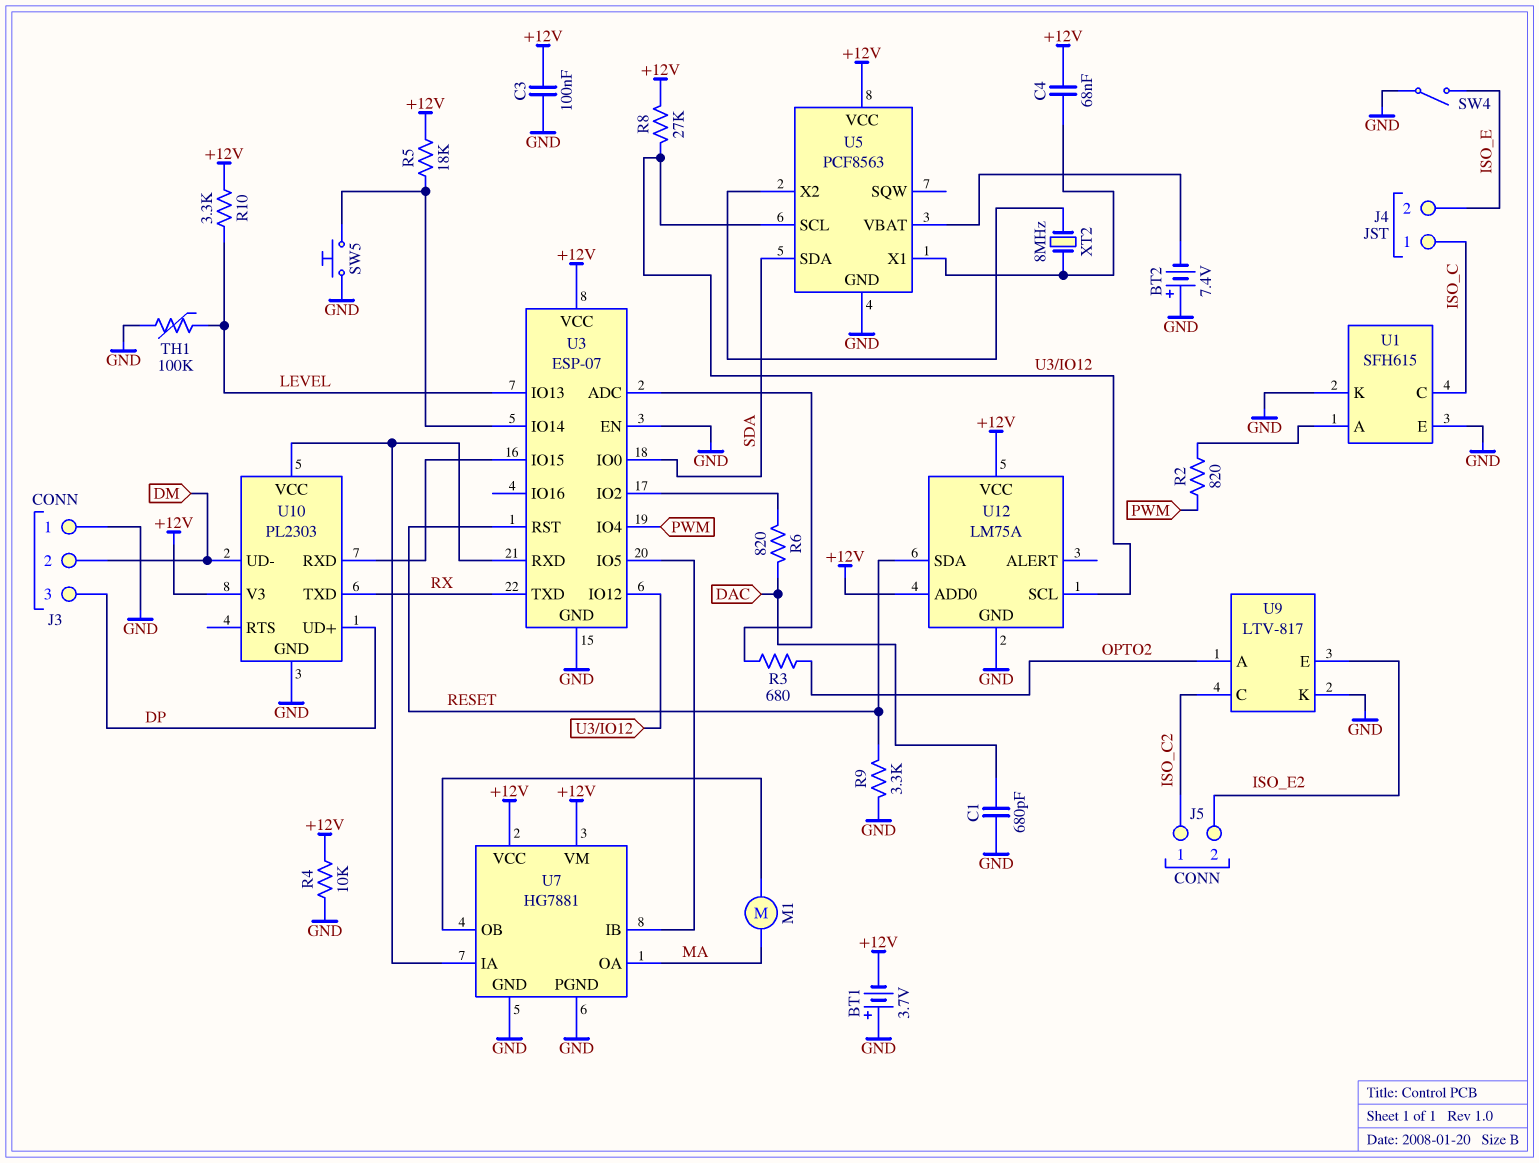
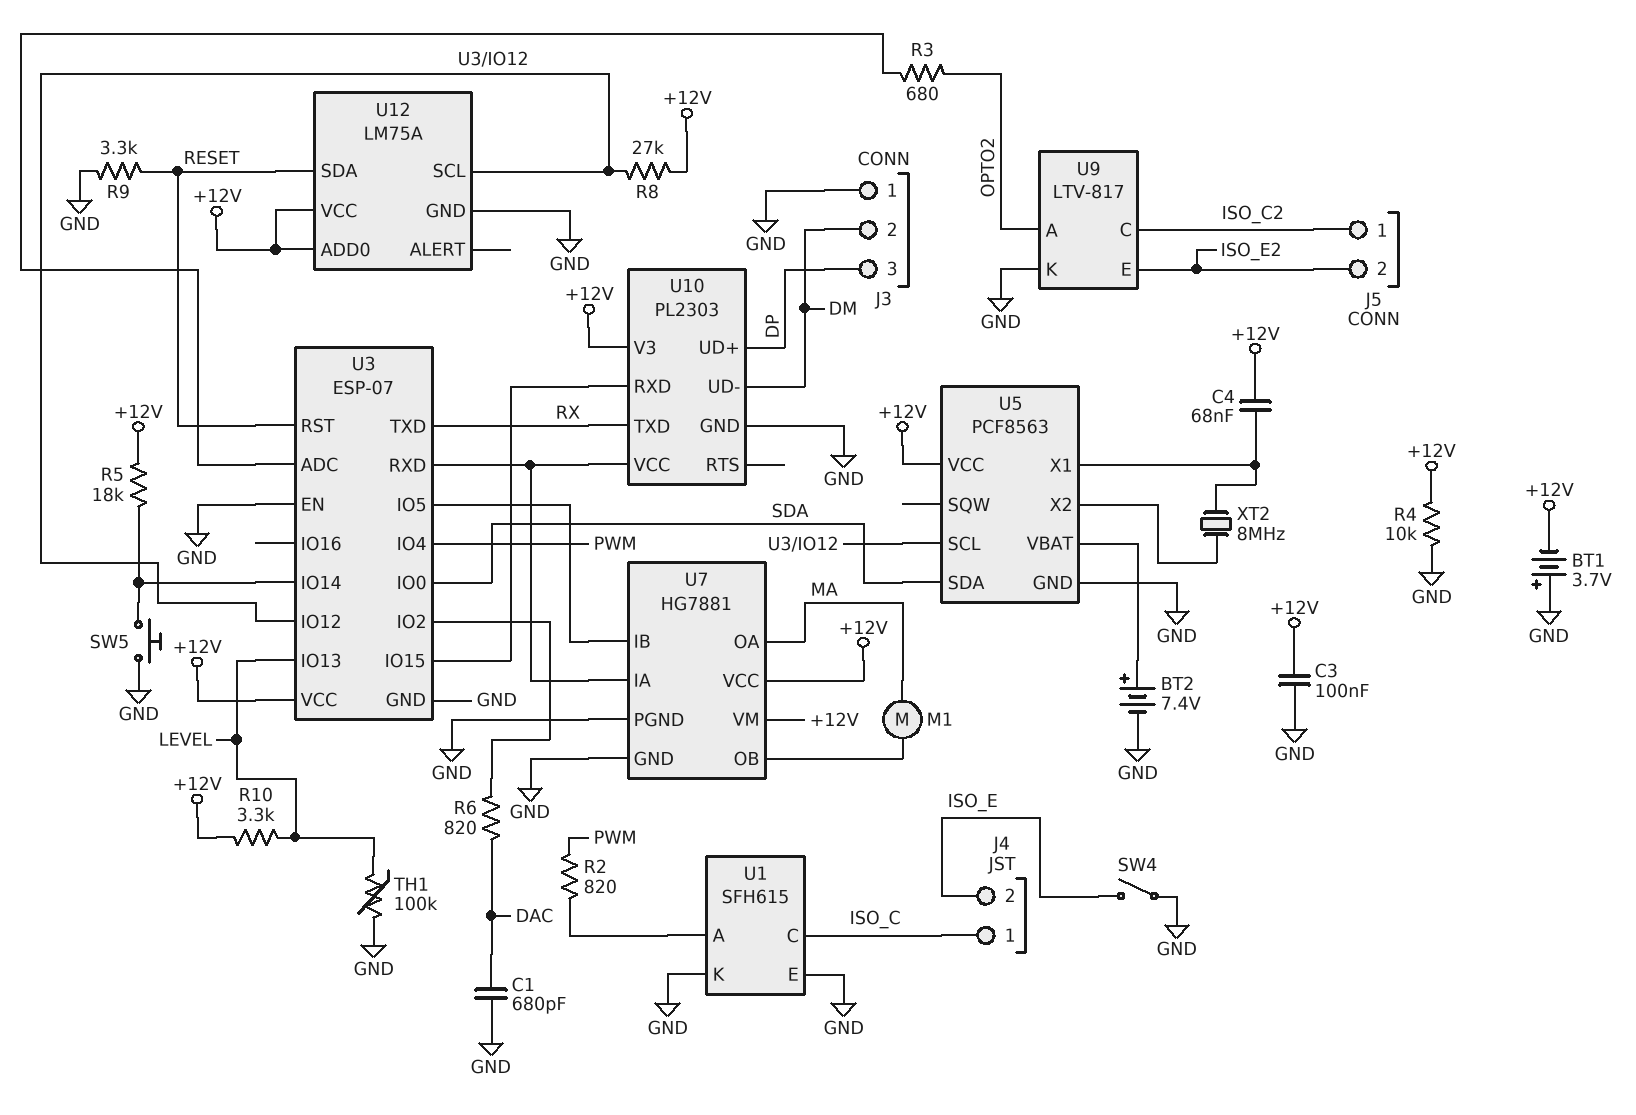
BT2: 7.4V (plus GND, minus U5/VBAT) -> 7.4V (plus U5/VBAT, minus GND)

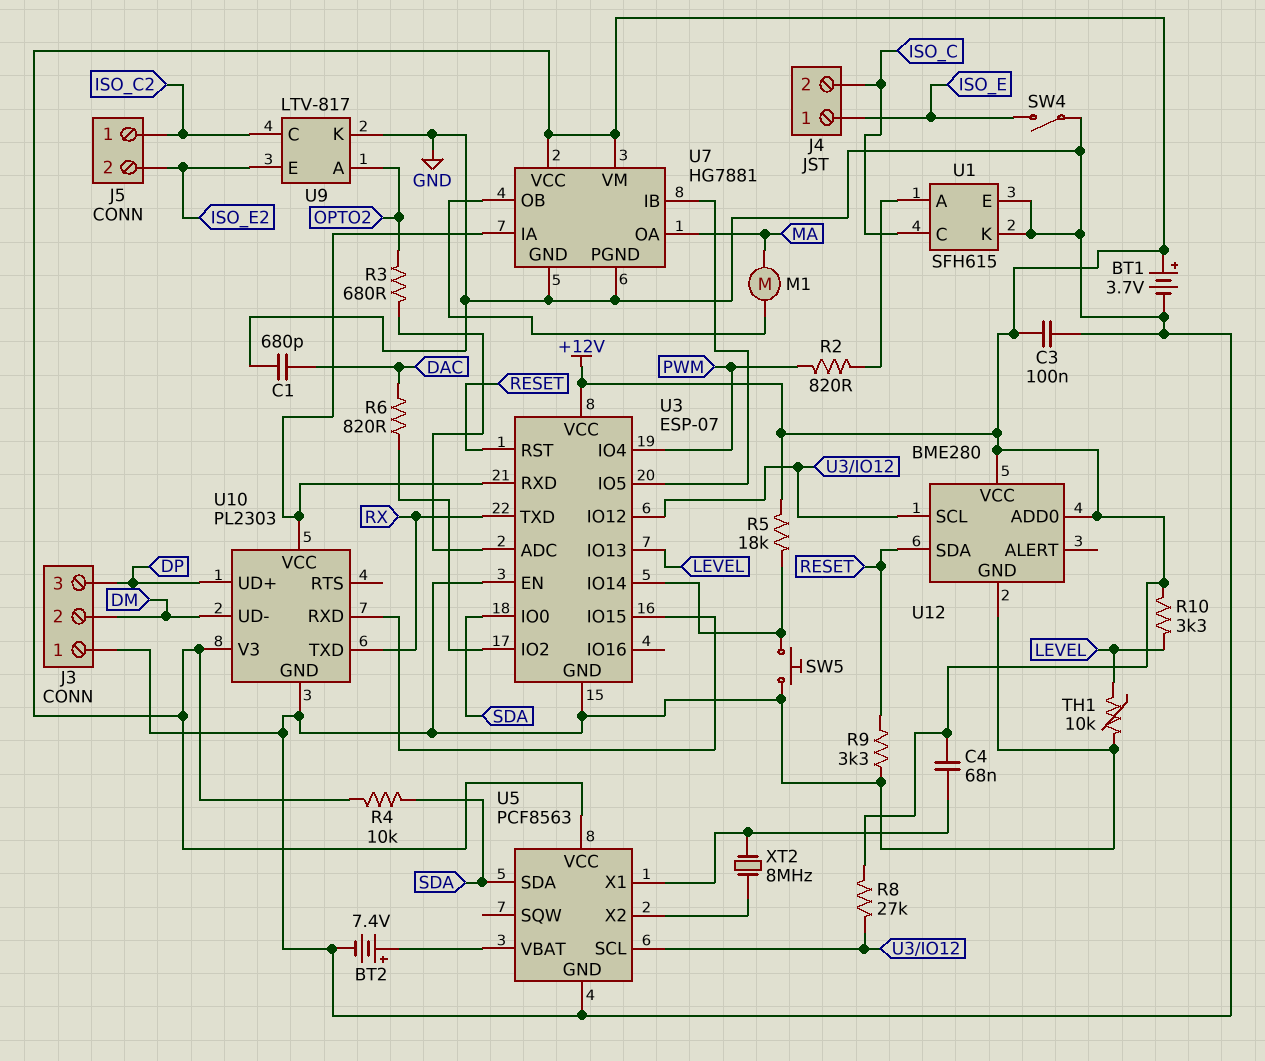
BT1: 3.7V (plus GND, minus +12V) -> 3.7V (plus +12V, minus GND)
J4 pin 1: ISO_C -> ISO_E
J4 pin 2: ISO_E -> ISO_C
R4: 10k (+12V, GND) -> 10k (+12V, SDA)
TH1: 100k (GND, LEVEL) -> 10k (GND, LEVEL)
U12: LM75A -> BME280

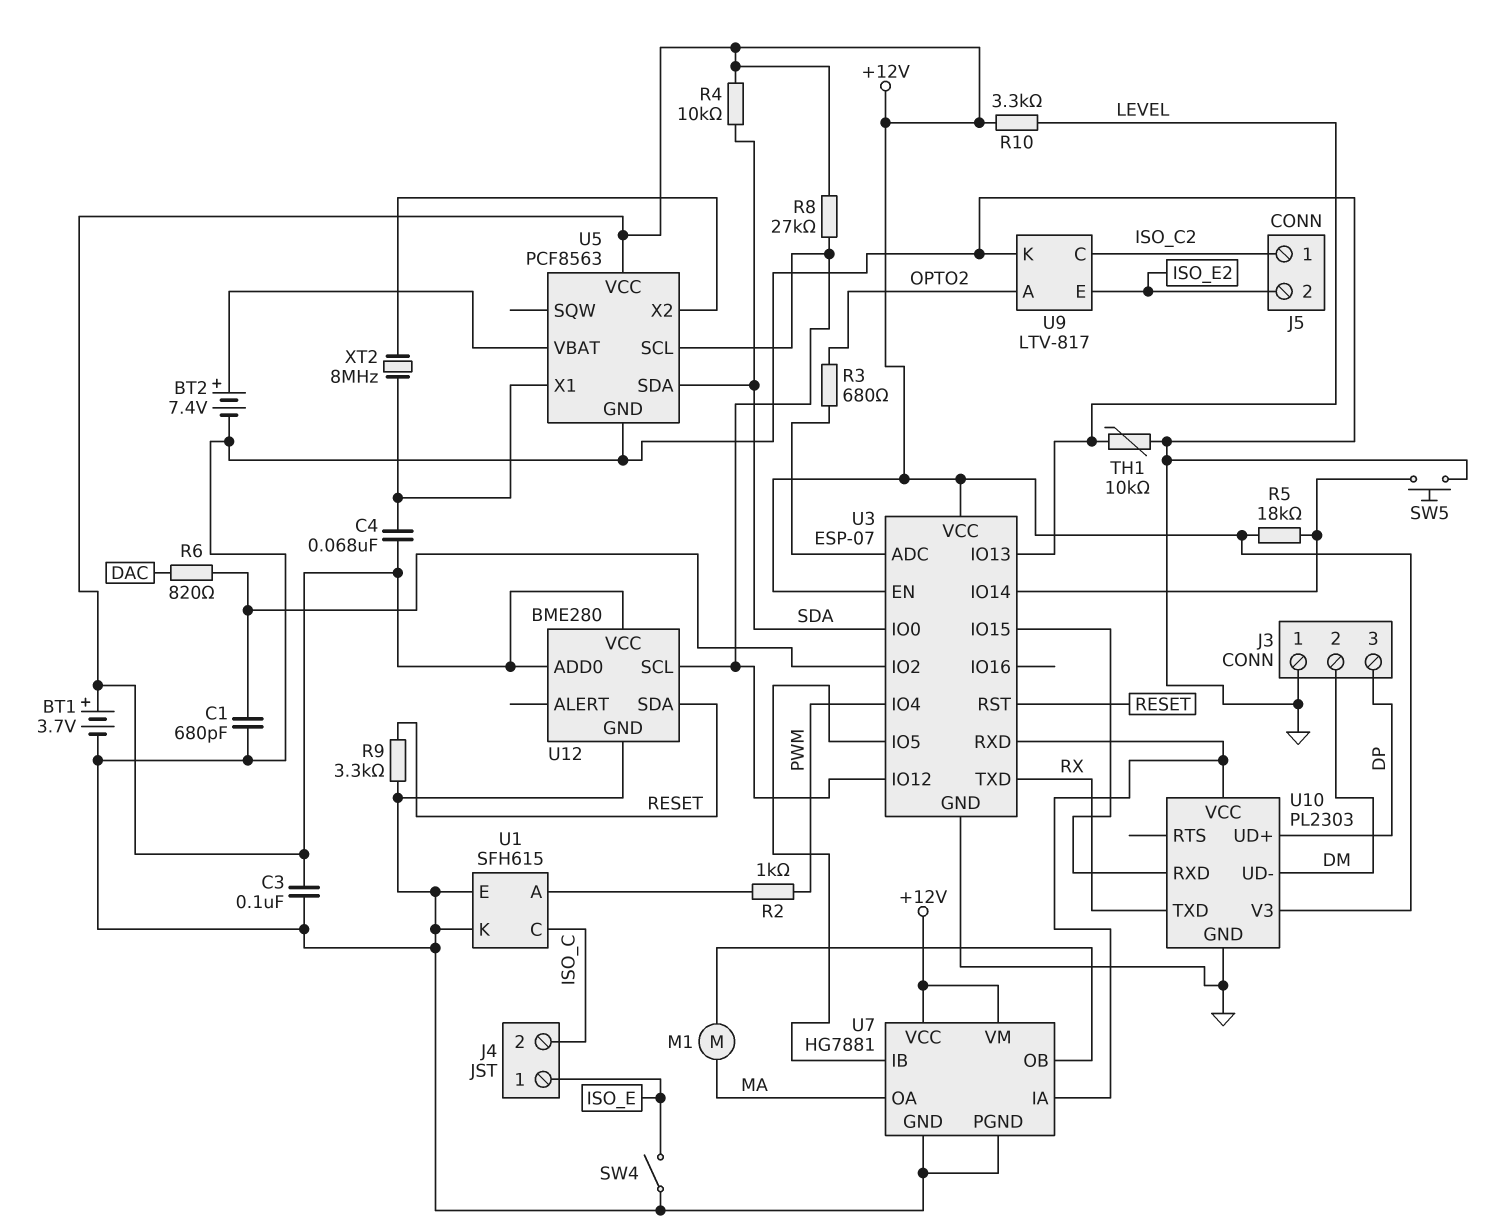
C1: 680pF (DAC, GND) -> 680pF (GND, U3/IO2)
R2: 820 (PWM, U1/A) -> 1k (PWM, U1/A)
U3 pin EN: GND -> +12V

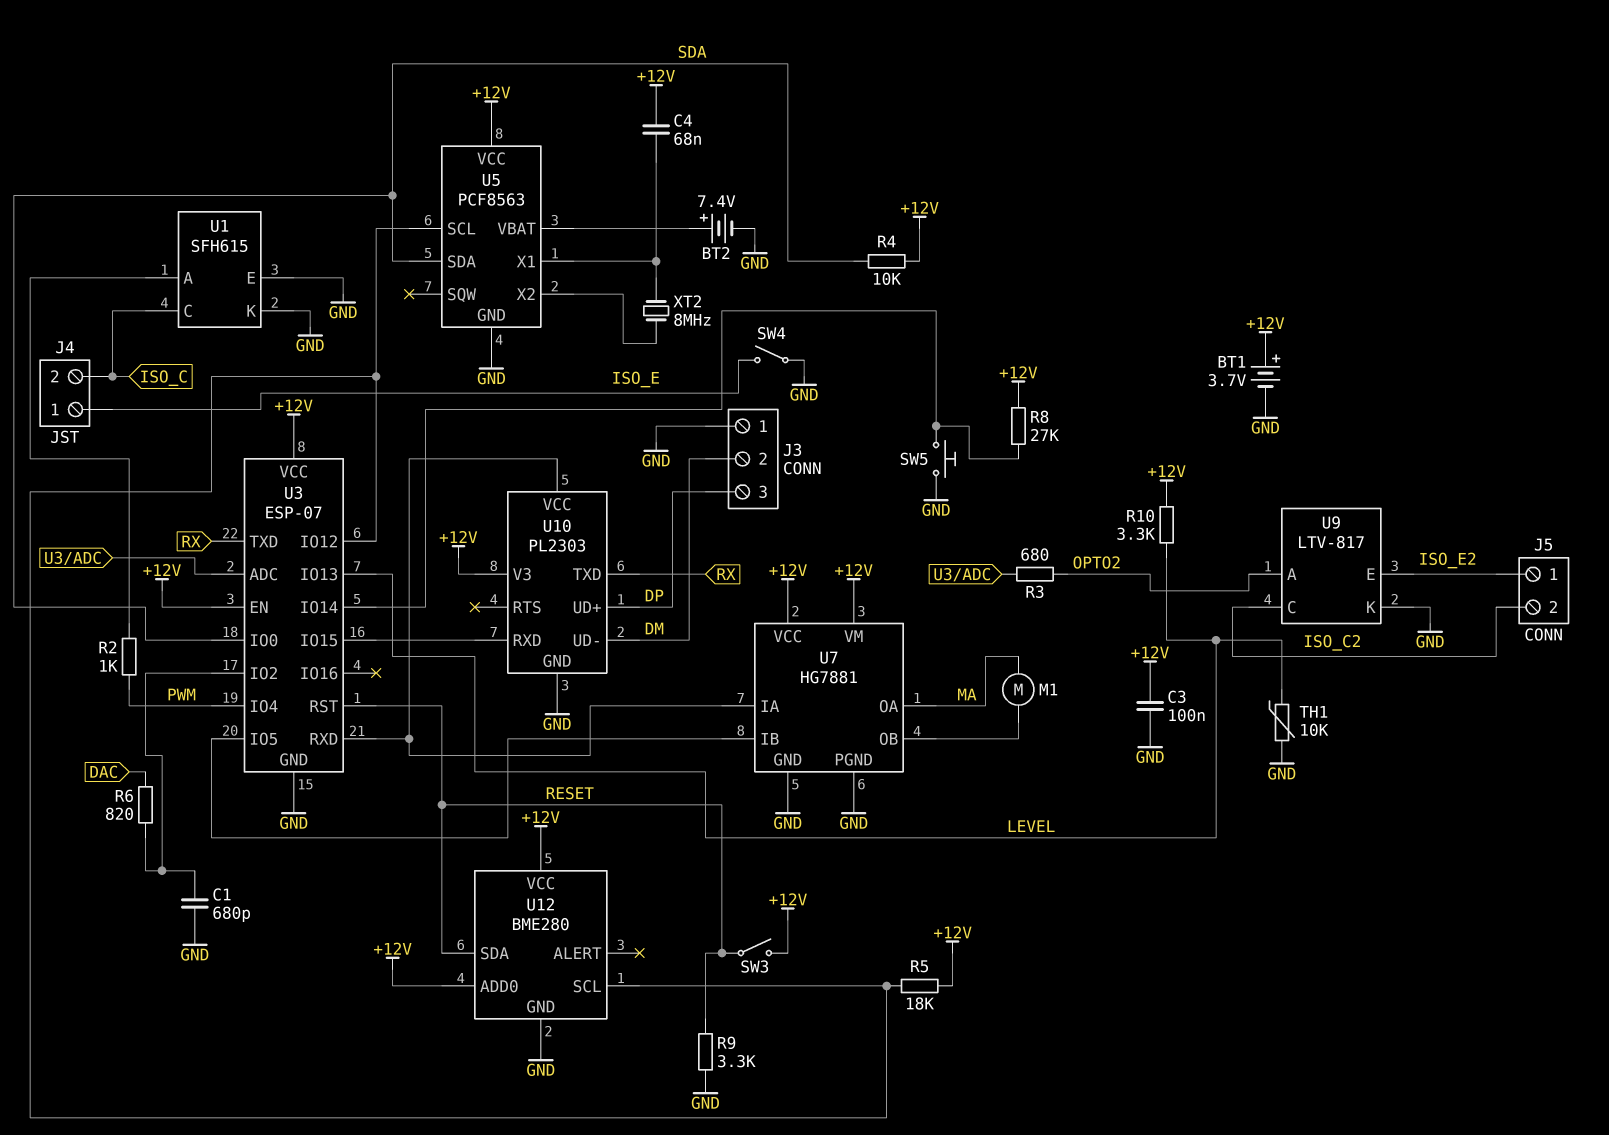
J5 pin 1: ISO_C2 -> ISO_E2
J5 pin 2: ISO_E2 -> ISO_C2
R5: 18k (+12V, U3/IO14) -> 18k (+12V, U3/IO12)
R8: 27k (+12V, U3/IO12) -> 27k (+12V, U3/IO14)
SW3: none -> switch (+12V, RESET)

